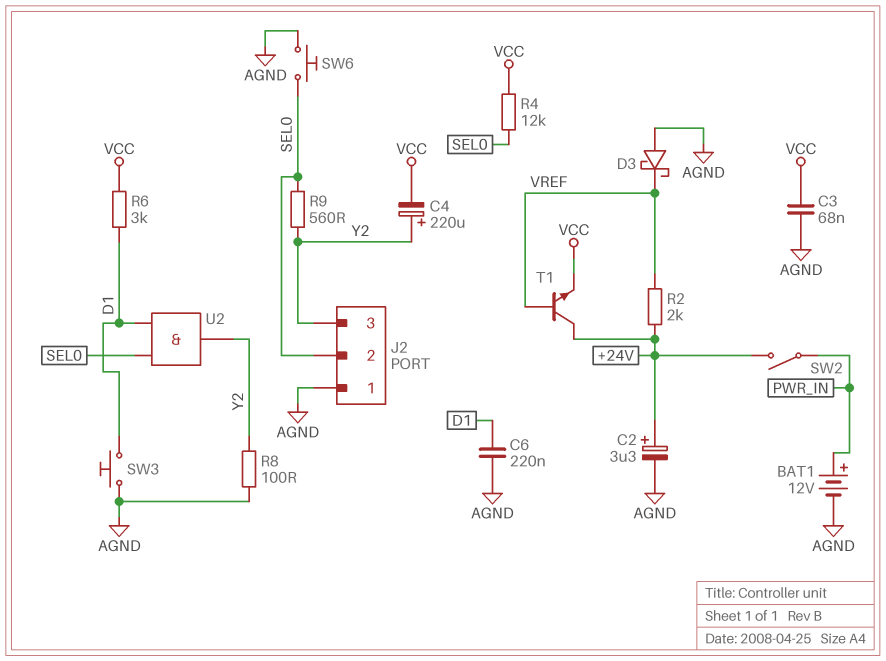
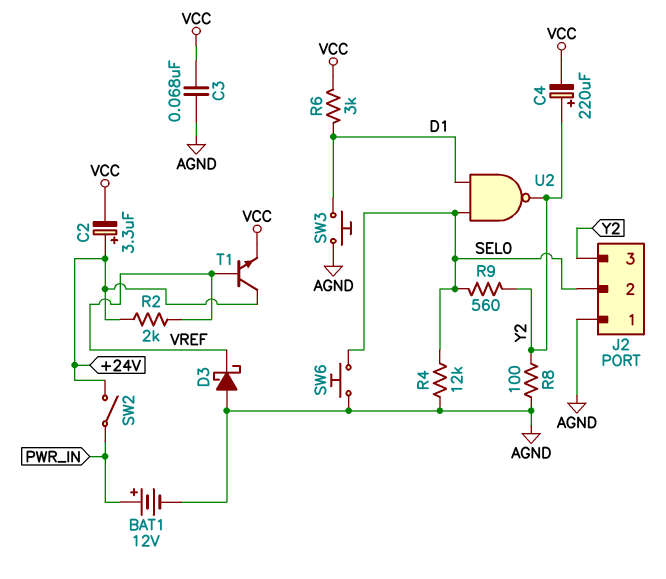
C2: 3.3uF (plus +24V, minus AGND) -> 3.3uF (plus +24V, minus VCC)
C6: 220nF (AGND, D1) -> none
R4: 12k (SEL0, VCC) -> 12k (AGND, SEL0)
U2: AND (in D1, in SEL0, out Y2) -> NAND (in D1, in SEL0, out Y2)

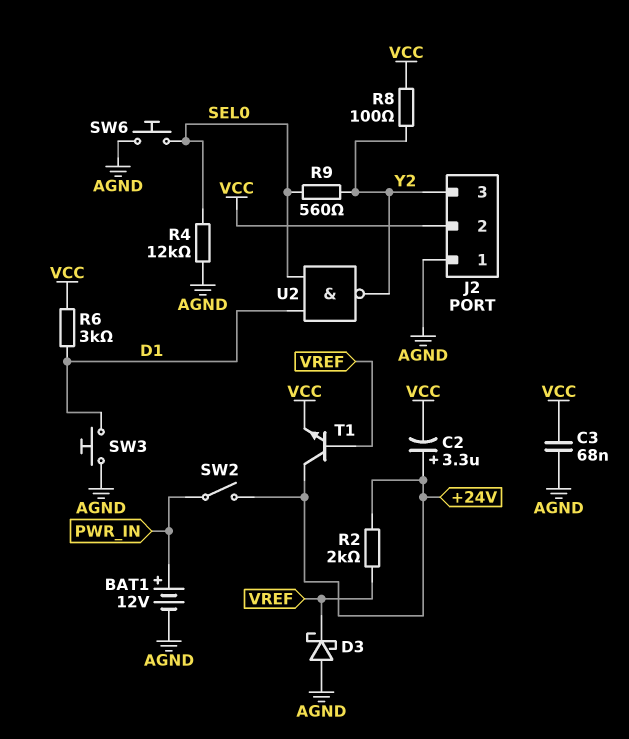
C4: 220uF (plus Y2, minus VCC) -> none
J2 pin 2: SEL0 -> VCC
R8: 100 (AGND, Y2) -> 100 (VCC, Y2)

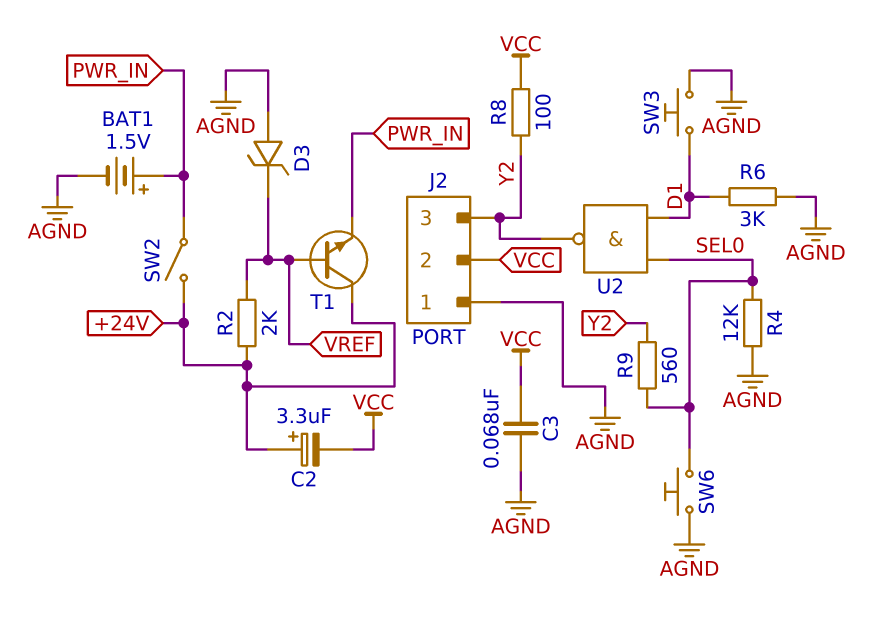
BAT1: 12V (plus PWR_IN, minus AGND) -> 1.5V (plus PWR_IN, minus AGND)
D3: schottky (A AGND, K VREF) -> zener (A AGND, K VREF)
R6: 3k (D1, VCC) -> 3k (AGND, D1)
T1: NPN (B VREF, C +24V, E VCC) -> NPN (B VREF, C +24V, E PWR_IN)

